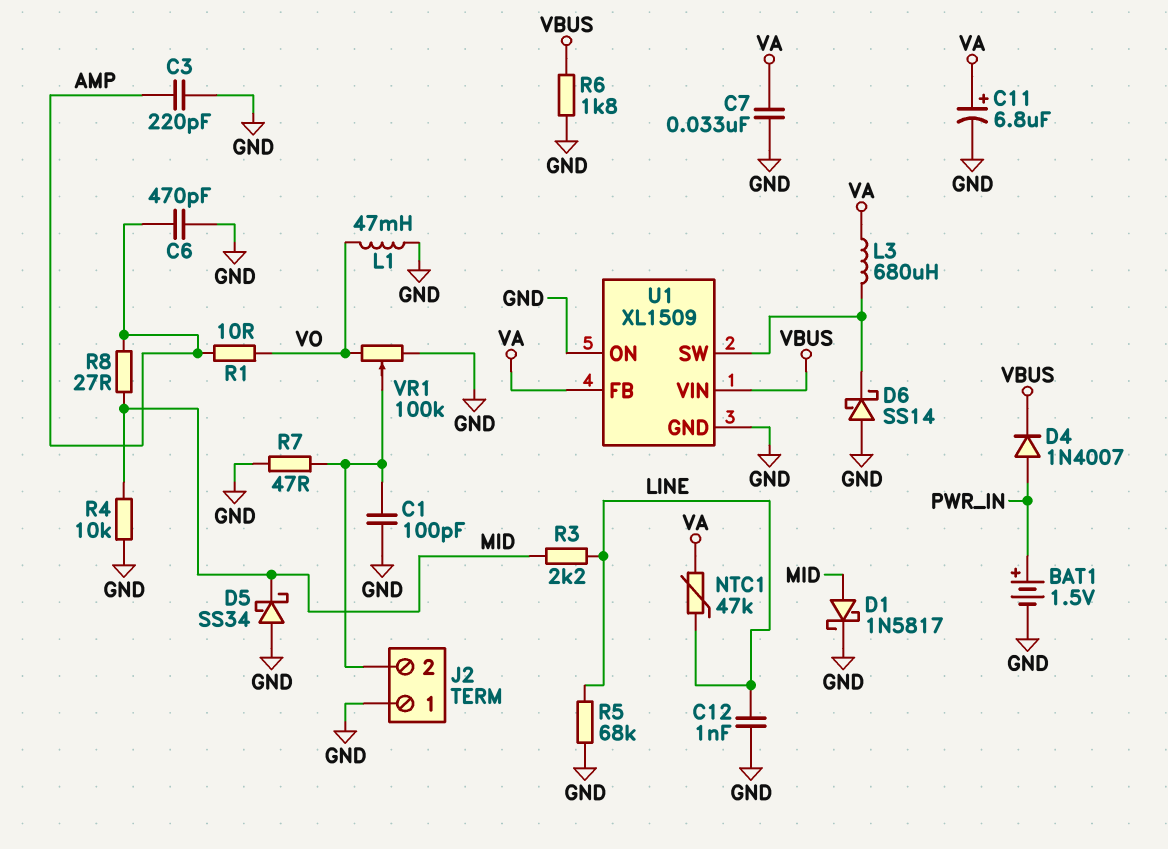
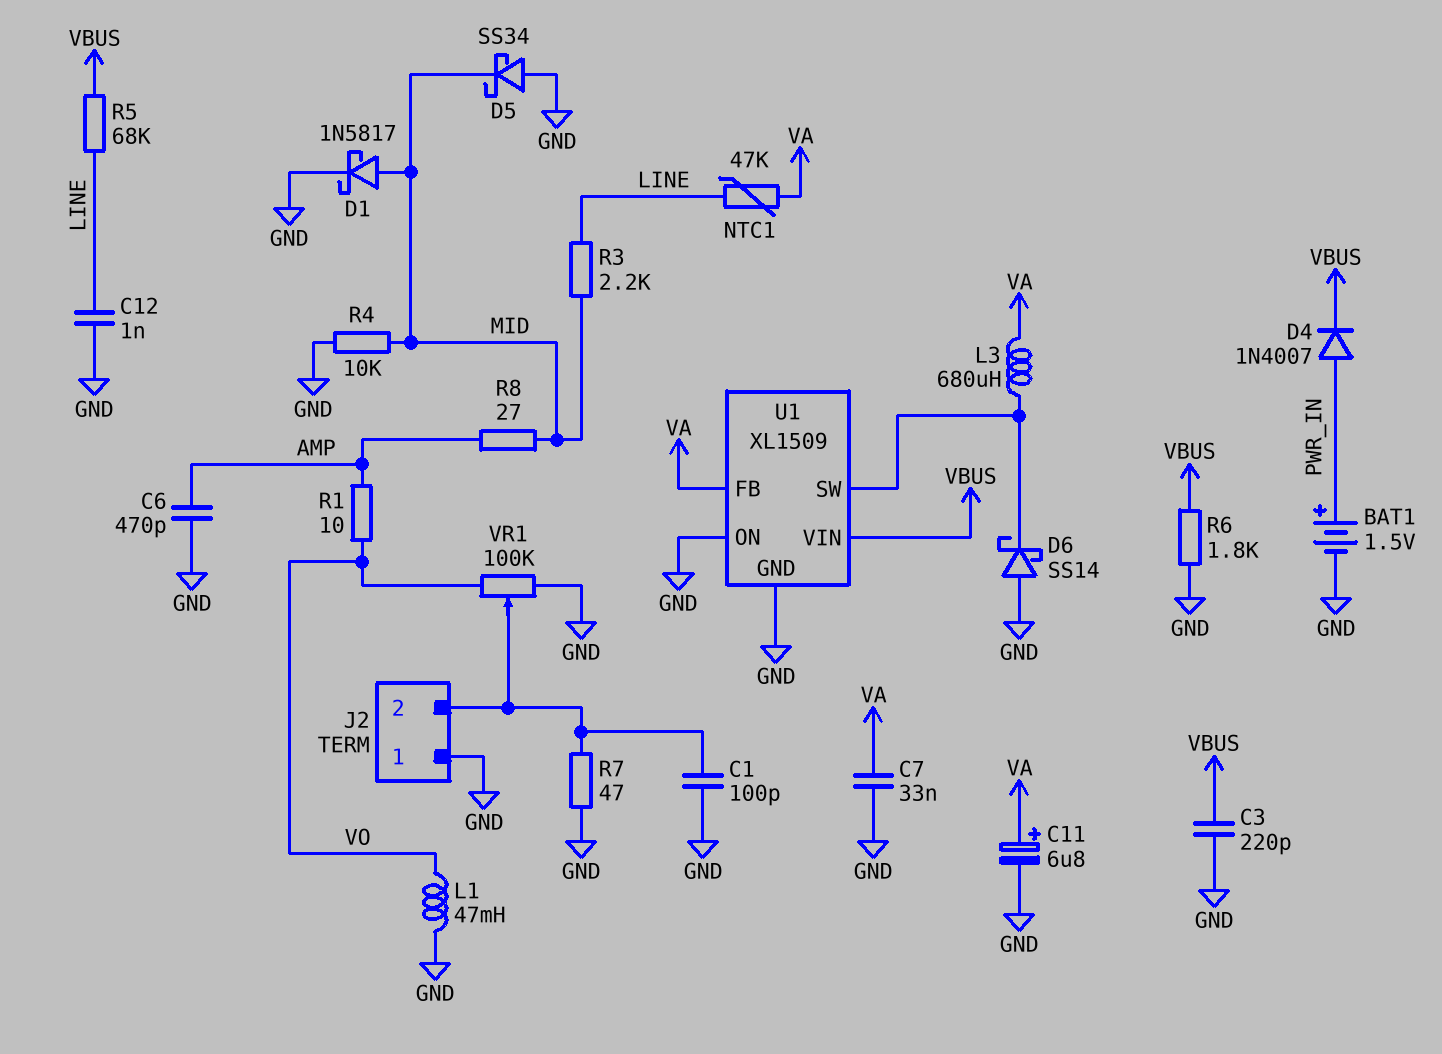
C3: 220pF (AMP, GND) -> 220pF (GND, VBUS)
R5: 68k (GND, LINE) -> 68k (LINE, VBUS)

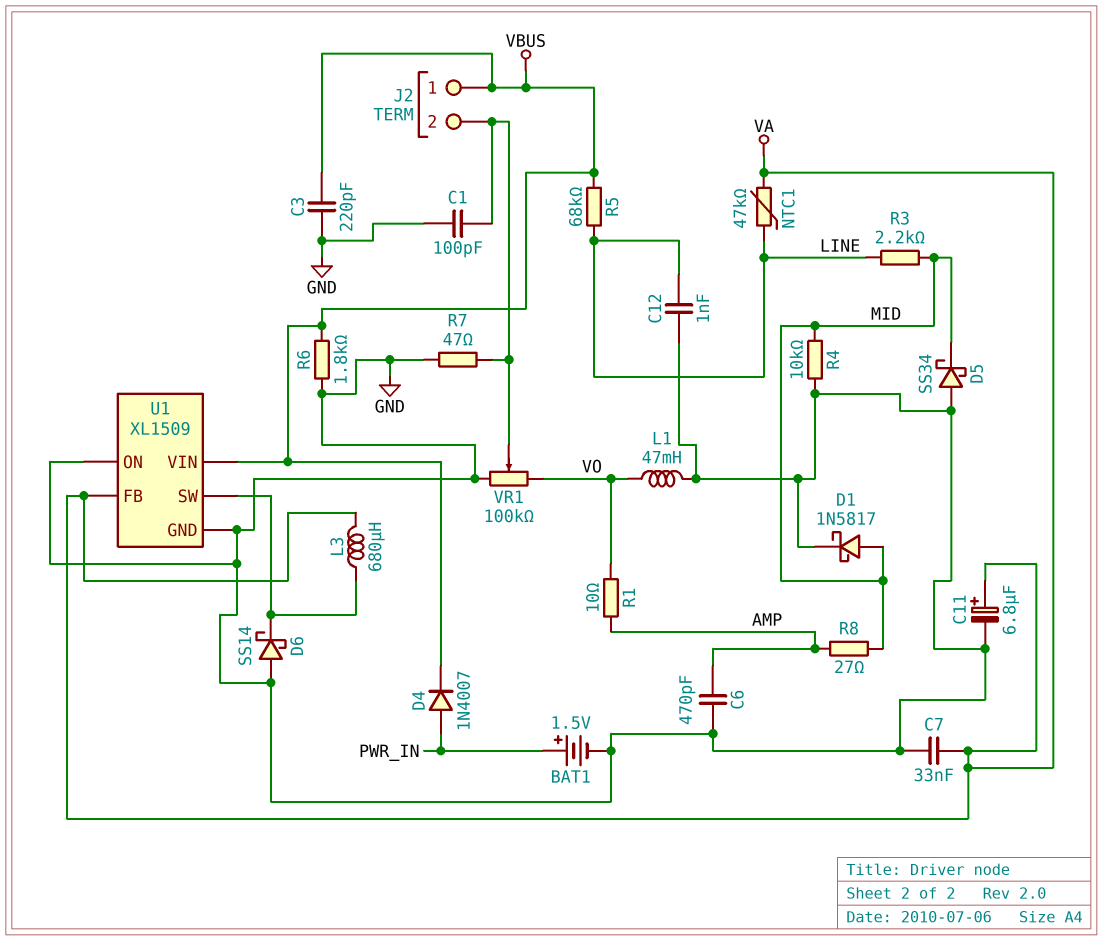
J2 pin 1: GND -> VBUS

